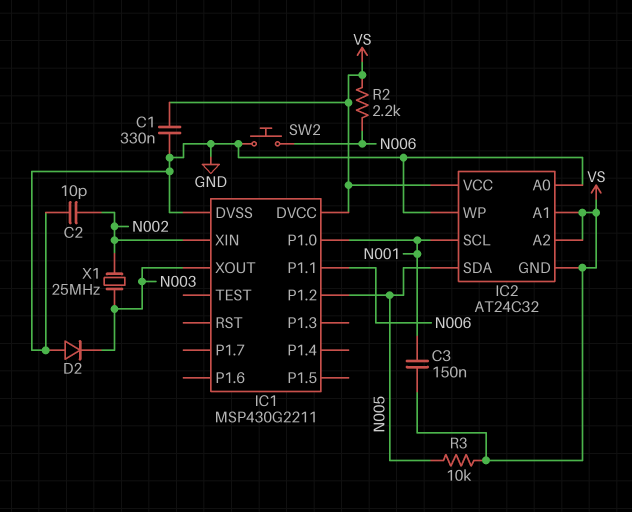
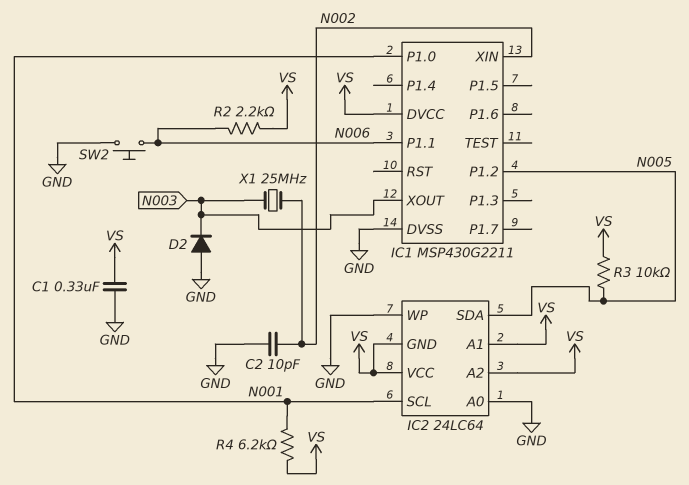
C3: 150nF (N001, VS) -> none
IC2: AT24C32 -> 24LC64
R4: none -> 6.2k (N001, VS)

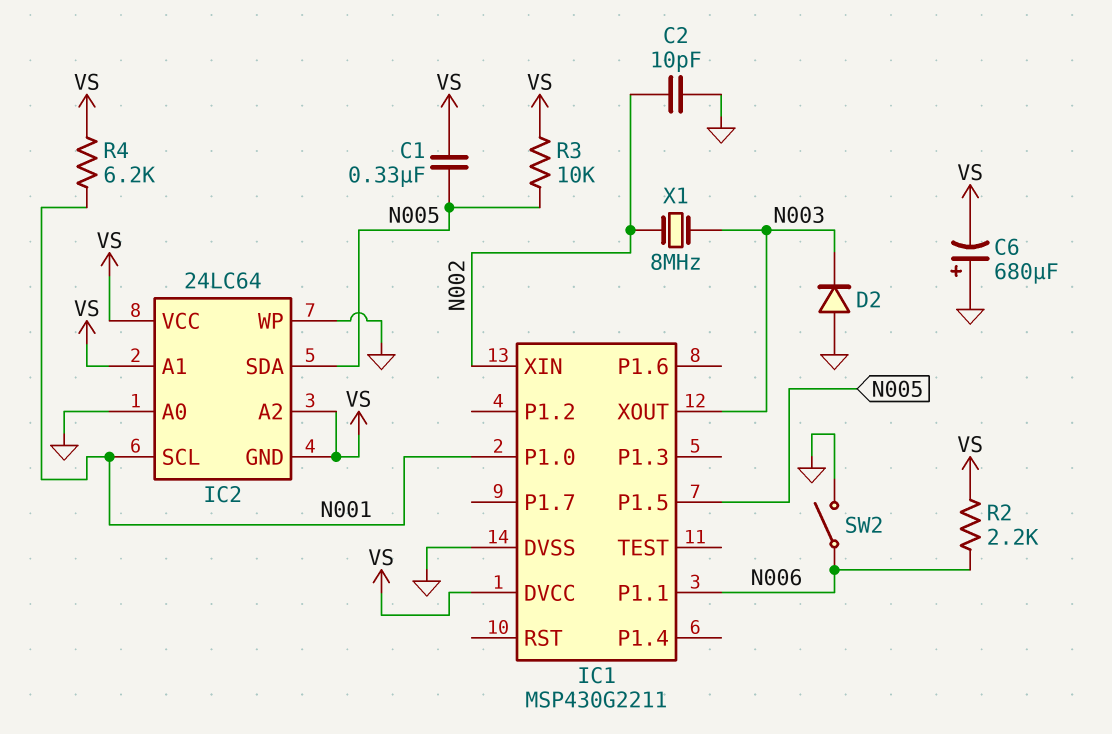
C1: 330nF (GND, VS) -> 330nF (N005, VS)
C6: none -> 680uF (plus GND, minus VS)
IC1 pin P1.2: N005 -> none
IC1 pin P1.5: none -> N005
SW2: button (GND, N006) -> switch (GND, N006)
X1: 25MHz (N002, N003) -> 8MHz (N002, N003)

